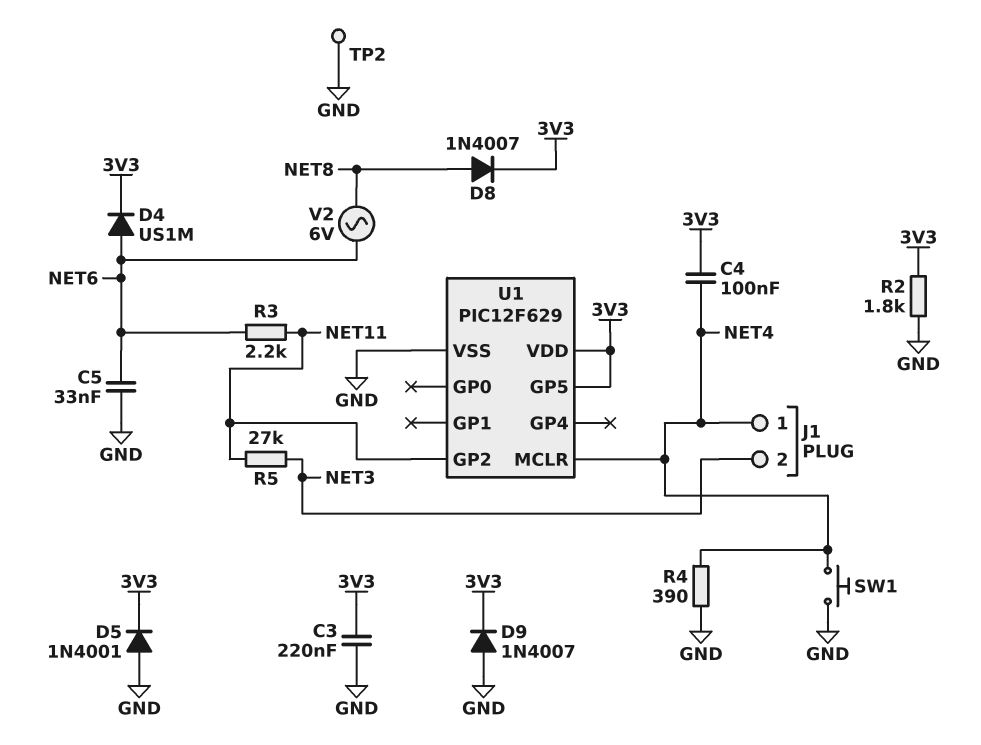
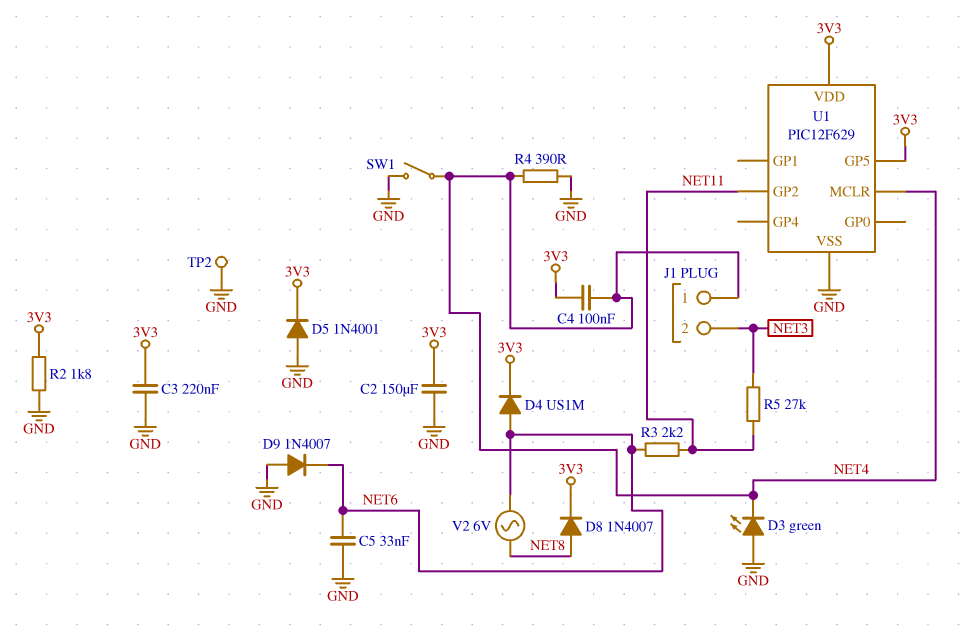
C2: none -> 150uF (3V3, GND)
D3: none -> LED green (A GND, K NET4)
D9: diode 1N4007 (A GND, K 3V3) -> diode 1N4007 (A GND, K NET6)
SW1: button (GND, NET4) -> switch (GND, NET4)

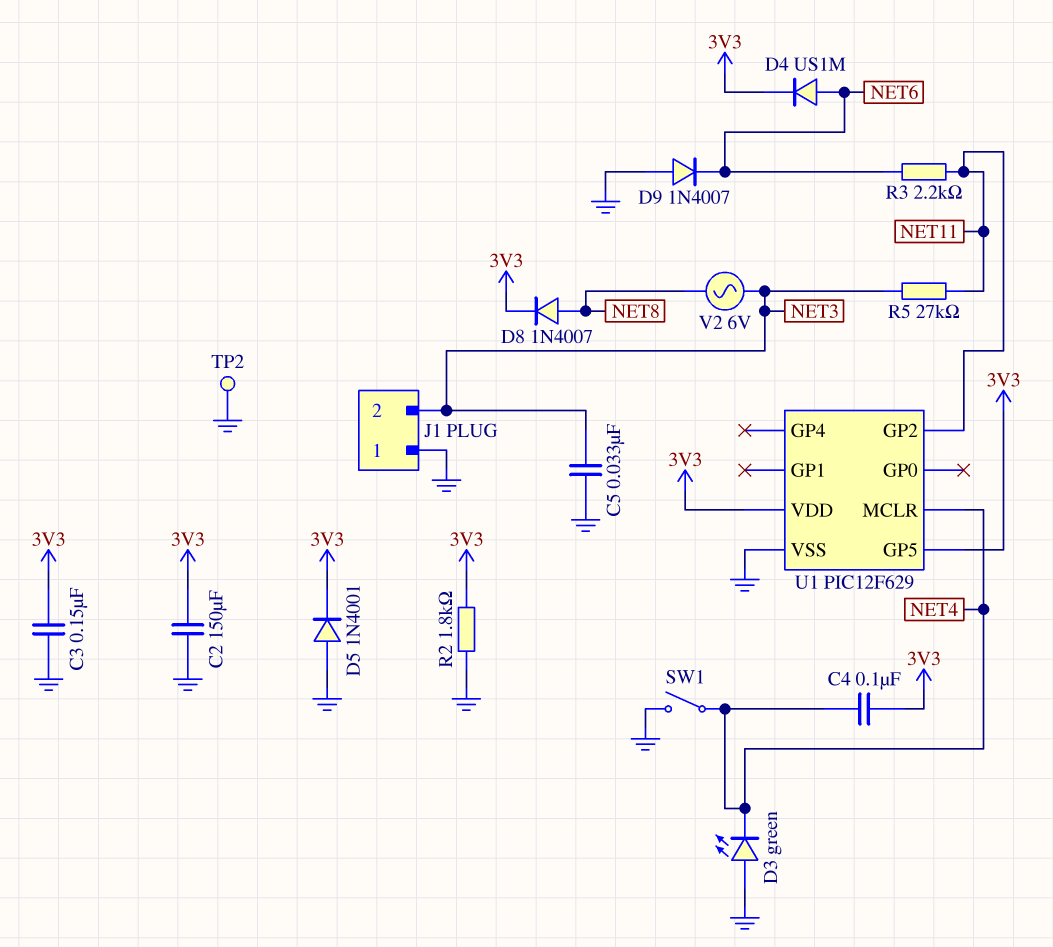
C3: 220nF (3V3, GND) -> 150nF (3V3, GND)
C5: 33nF (GND, NET6) -> 33nF (GND, NET3)
J1 pin 1: NET4 -> GND
R4: 390 (GND, NET4) -> none
V2: AC 6V (NET6, NET8) -> AC 6V (NET3, NET8)

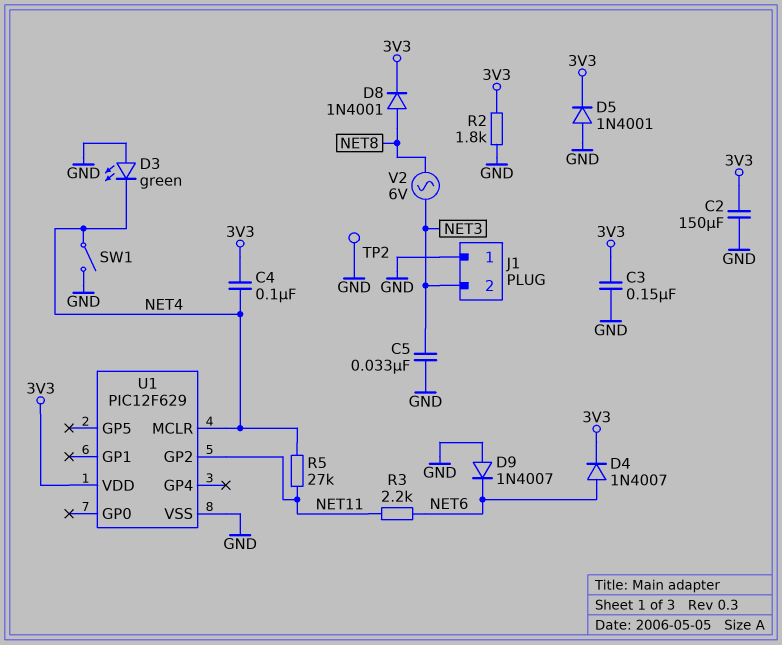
D4: diode US1M (A NET6, K 3V3) -> diode 1N4007 (A NET6, K 3V3)
D8: diode 1N4007 (A NET8, K 3V3) -> diode 1N4001 (A NET8, K 3V3)
R5: 27k (NET3, NET11) -> 27k (NET4, NET11)
U1 pin GP5: 3V3 -> none

